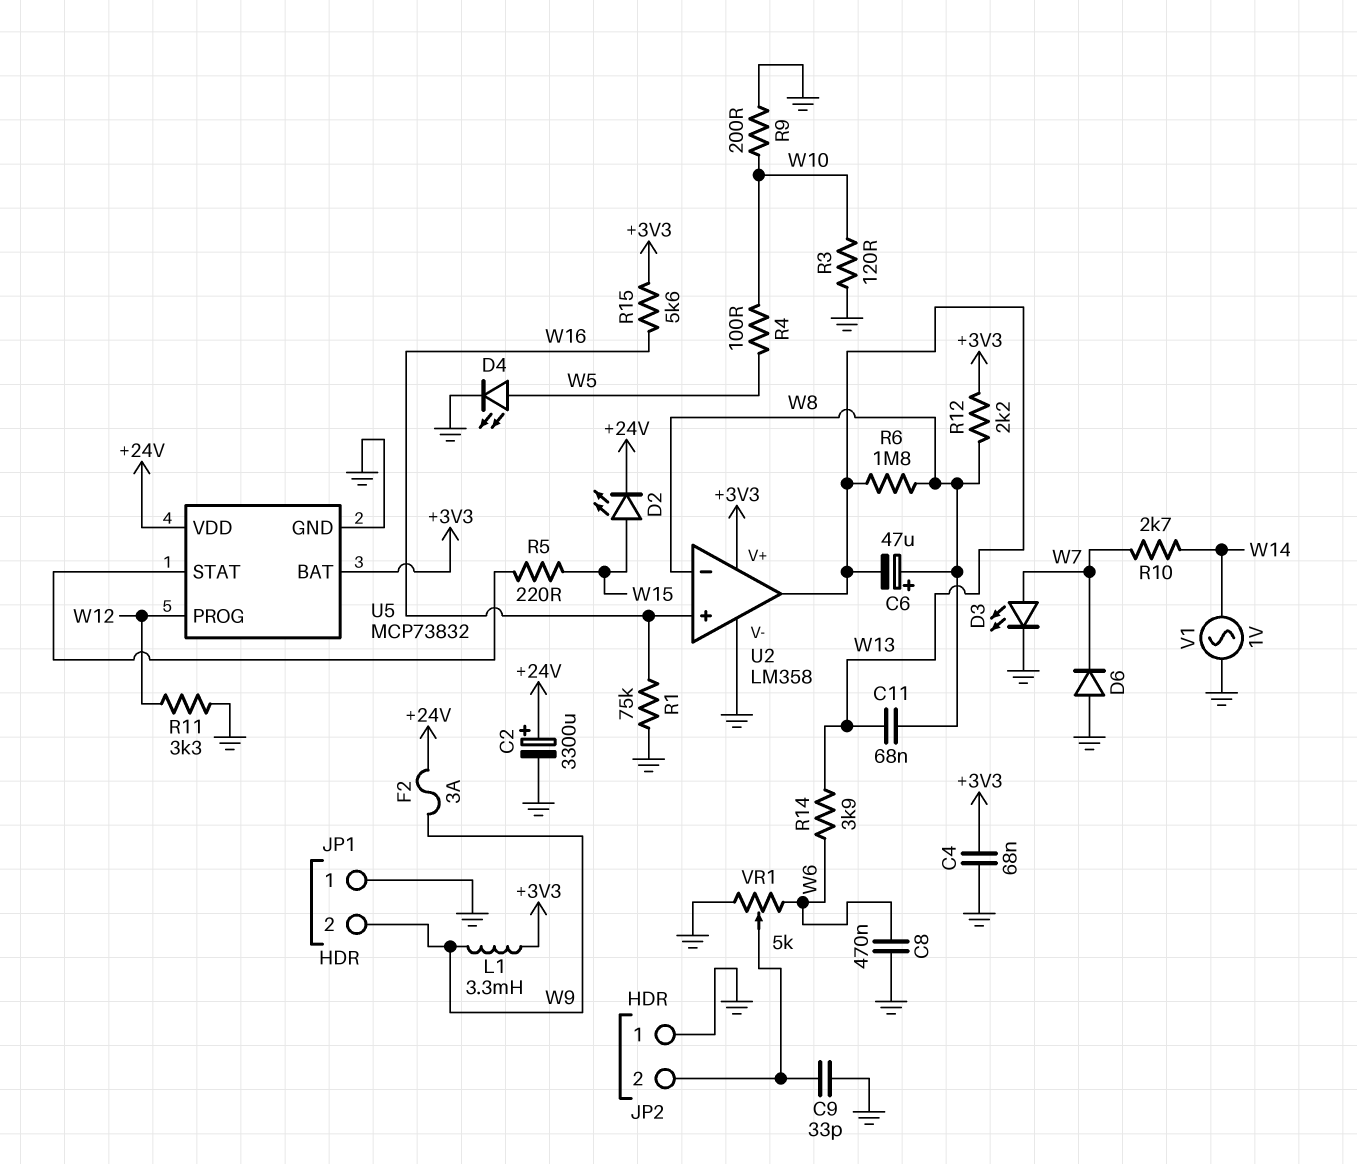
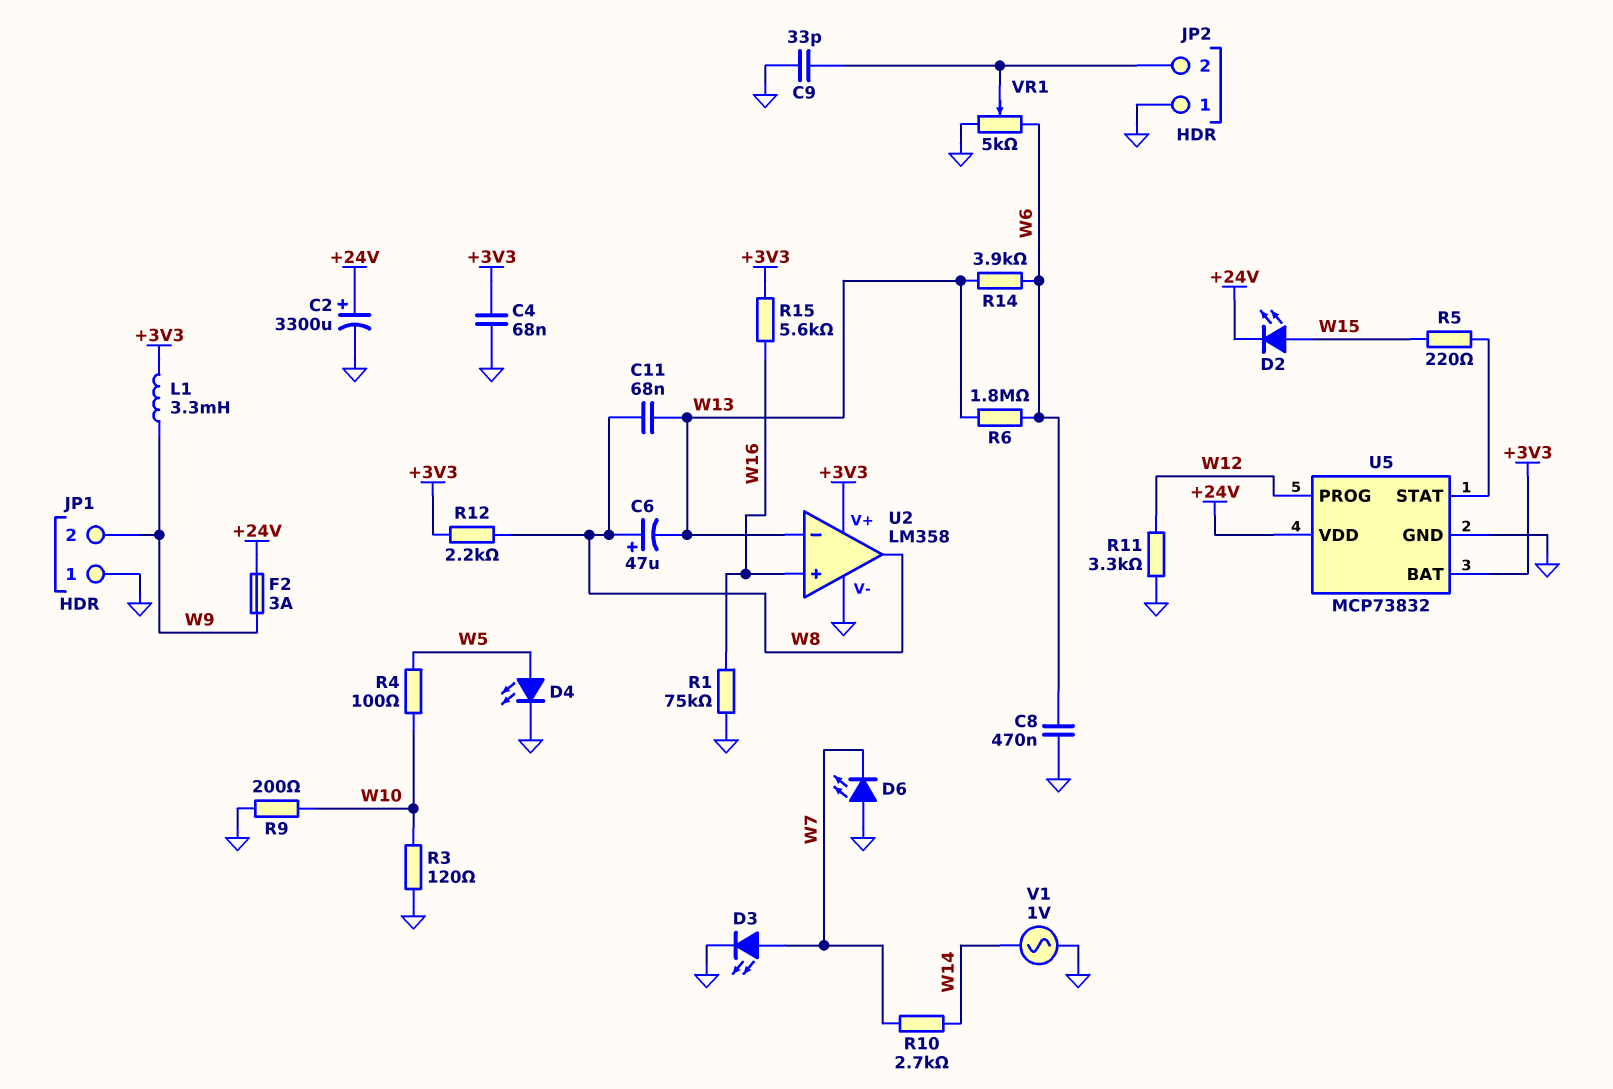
D6: diode (A GND, K W7) -> LED (A GND, K W7)
R6: 1.8M (W8, W13) -> 1.8M (W6, W13)
U2 pin in-: W8 -> W13
U2 pin out: W13 -> W8

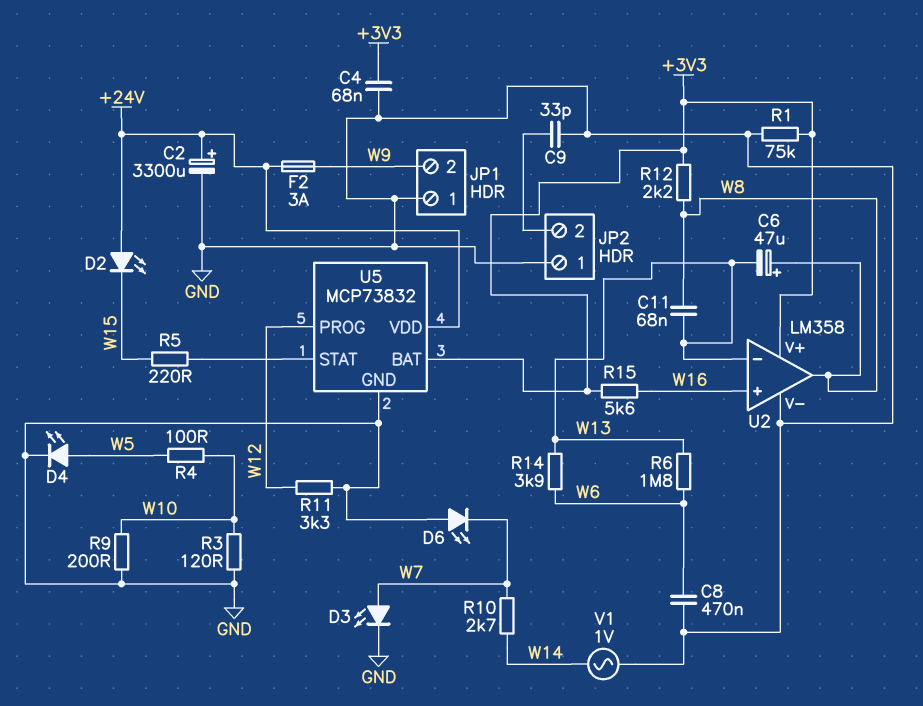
D2: LED (A W15, K +24V) -> LED (A +24V, K W15)
L1: 3.3mH (+3V3, W9) -> none
R1: 75k (GND, W16) -> 75k (+3V3, GND)
VR1: 5k (GND, W6, wiper JP2/2) -> none

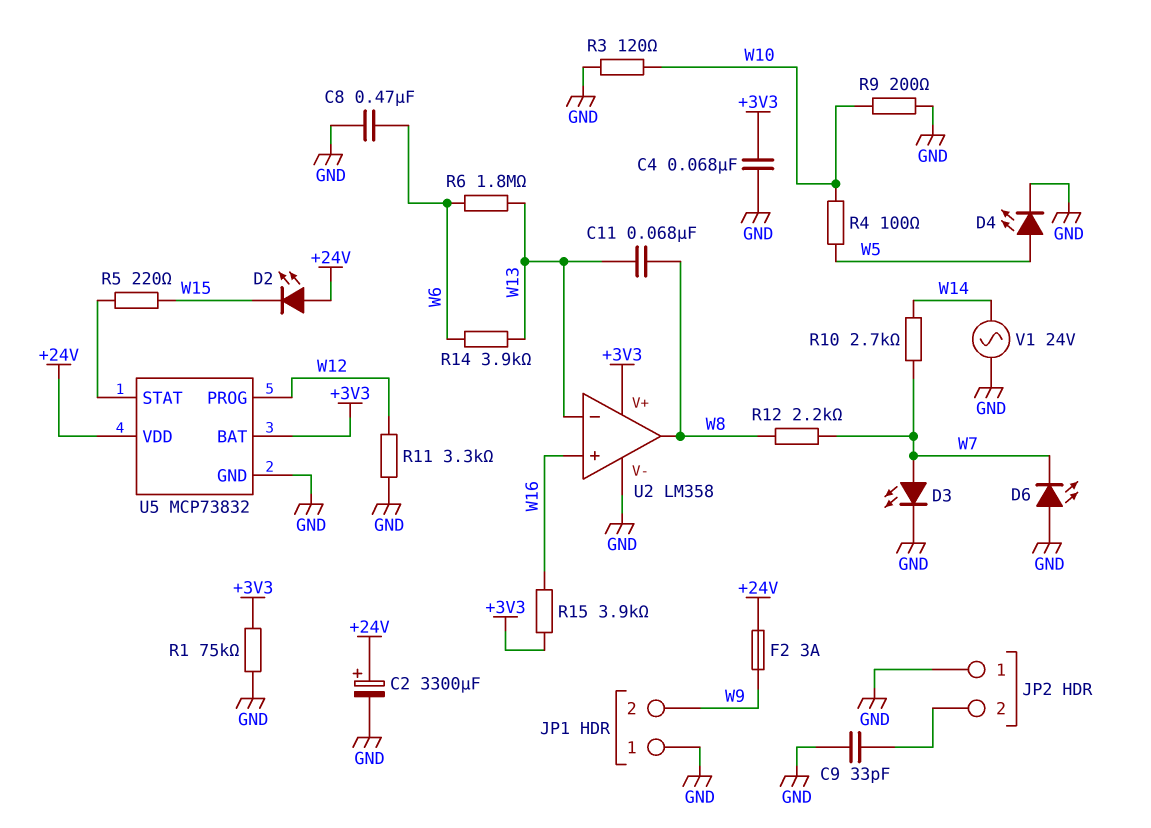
C6: 47uF (plus W8, minus W13) -> none
R12: 2.2k (+3V3, W8) -> 2.2k (W7, W8)
R15: 5.6k (+3V3, W16) -> 3.9k (+3V3, W16)
V1: AC 1V (GND, W14) -> AC 24V (GND, W14)

